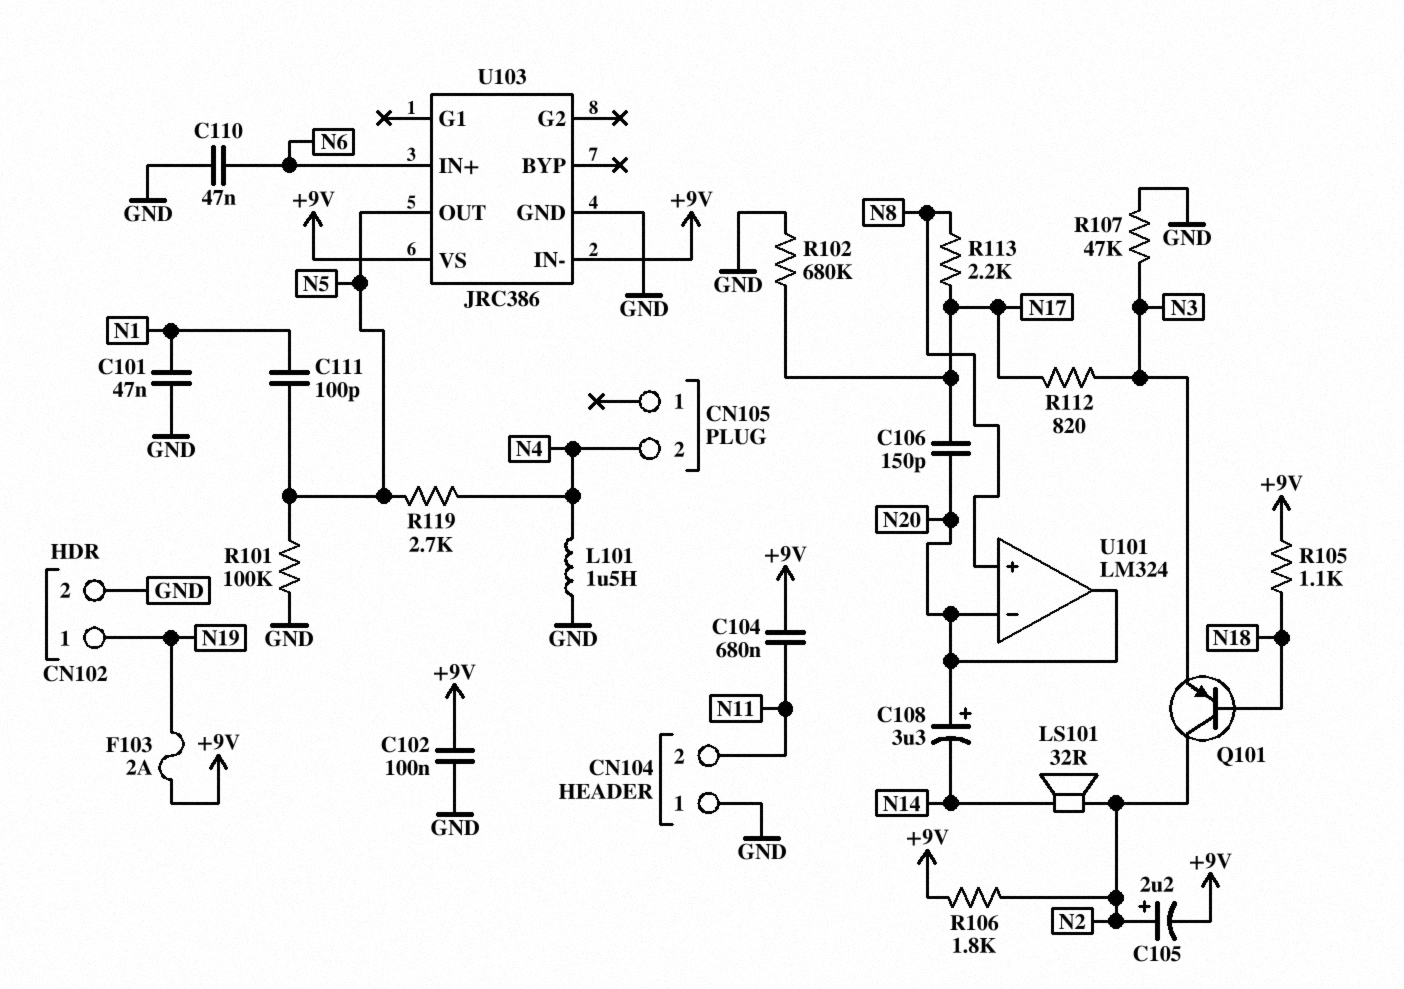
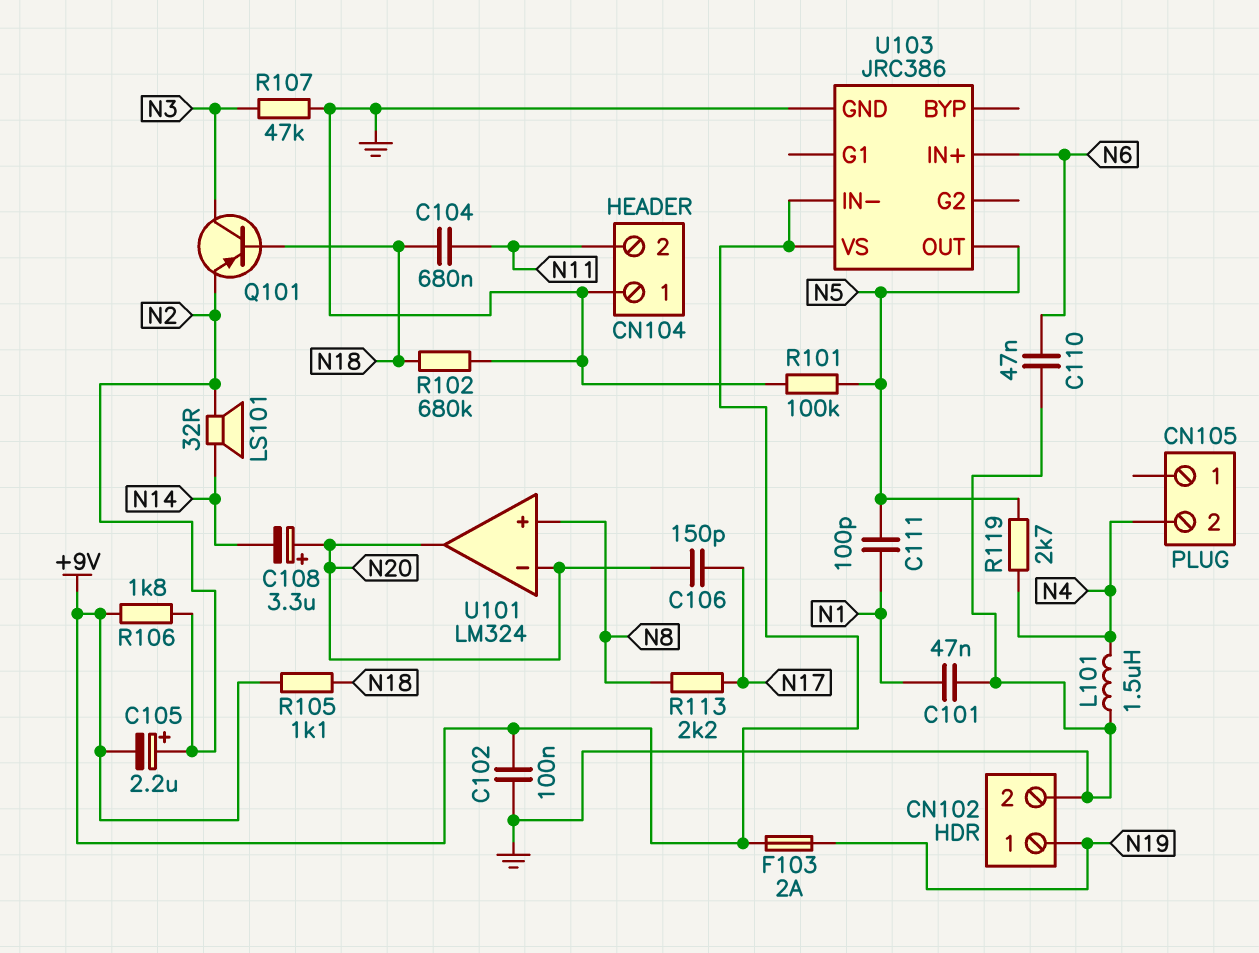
C104: 680nF (+9V, N11) -> 680nF (N11, N18)
Q101: PNP (B N18, C N2, E N3) -> PNP (B N18, C N3, E N2)
R102: 680k (GND, N17) -> 680k (GND, N18)
R112: 820 (N3, N17) -> none

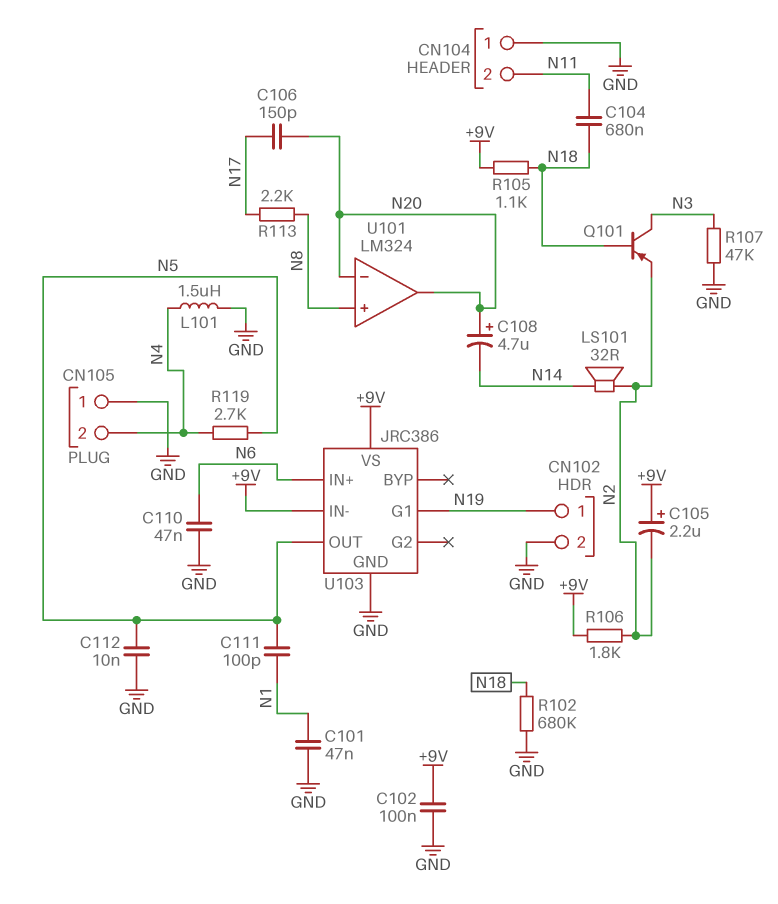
C105: 2.2uF (plus N2, minus +9V) -> 2.2uF (plus +9V, minus N2)
C108: 3.3uF (plus N20, minus N14) -> 4.7uF (plus N20, minus N14)
C112: none -> 10nF (GND, N5)
CN105 pin 1: none -> GND
F103: 2A (+9V, N19) -> none
R101: 100k (GND, N5) -> none
U103 pin G1: none -> N19

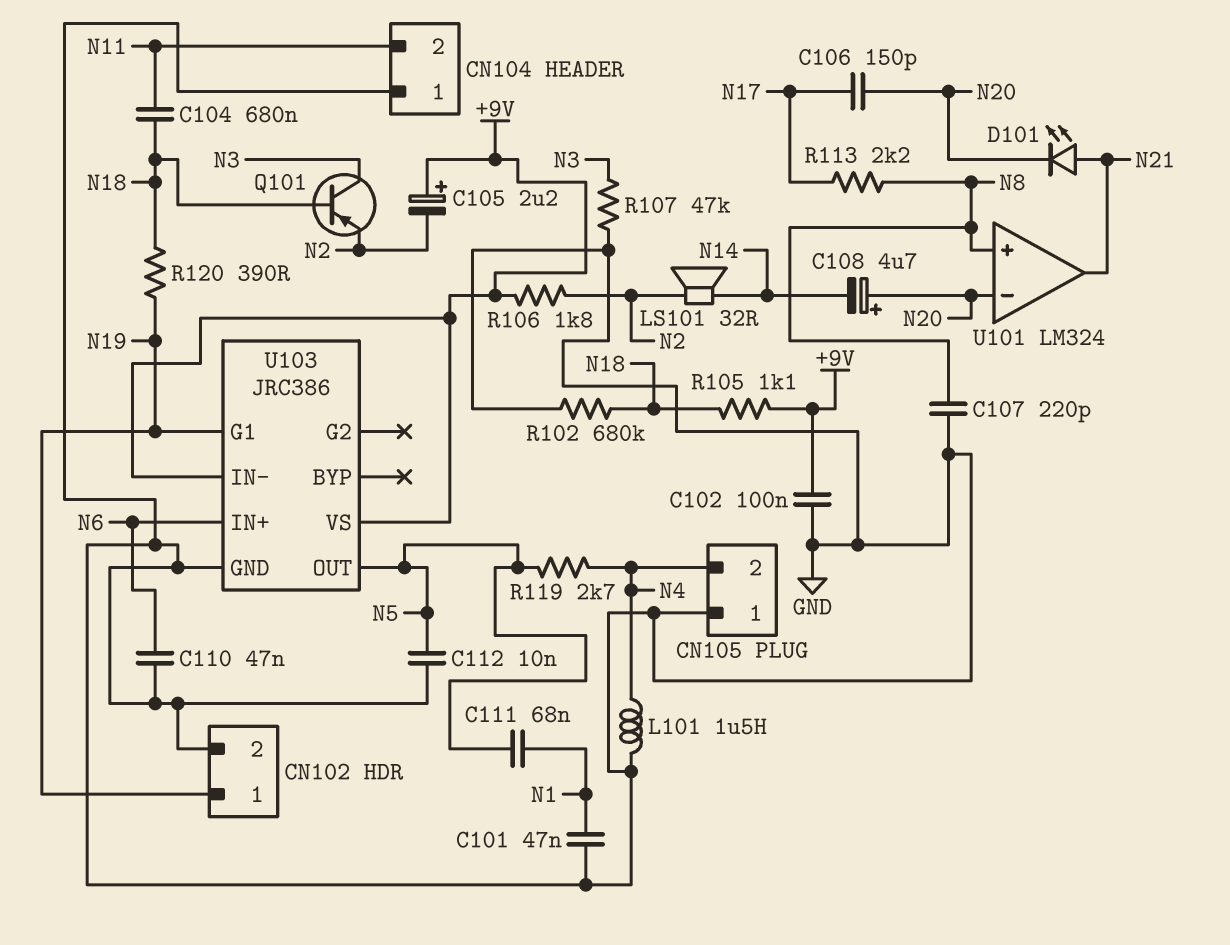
C107: none -> 220pF (GND, N8)
C111: 100pF (N1, N5) -> 68nF (N1, N5)
D101: none -> LED (A N21, K N20)
R120: none -> 390 (N18, N19)
U101 pin out: N20 -> N21

